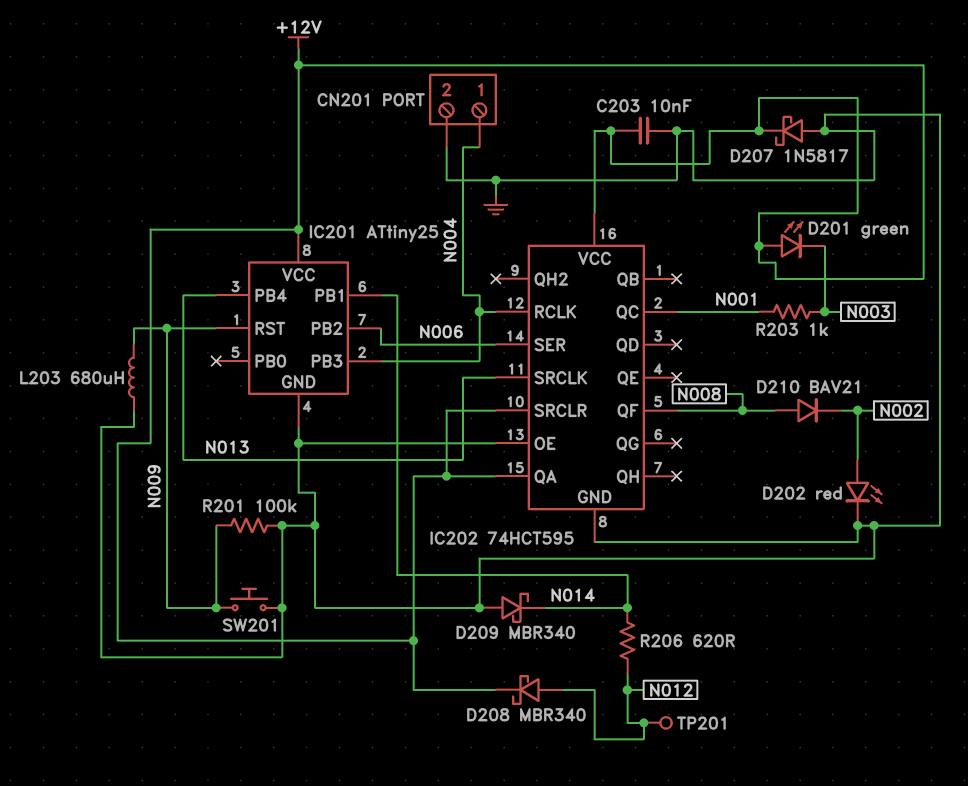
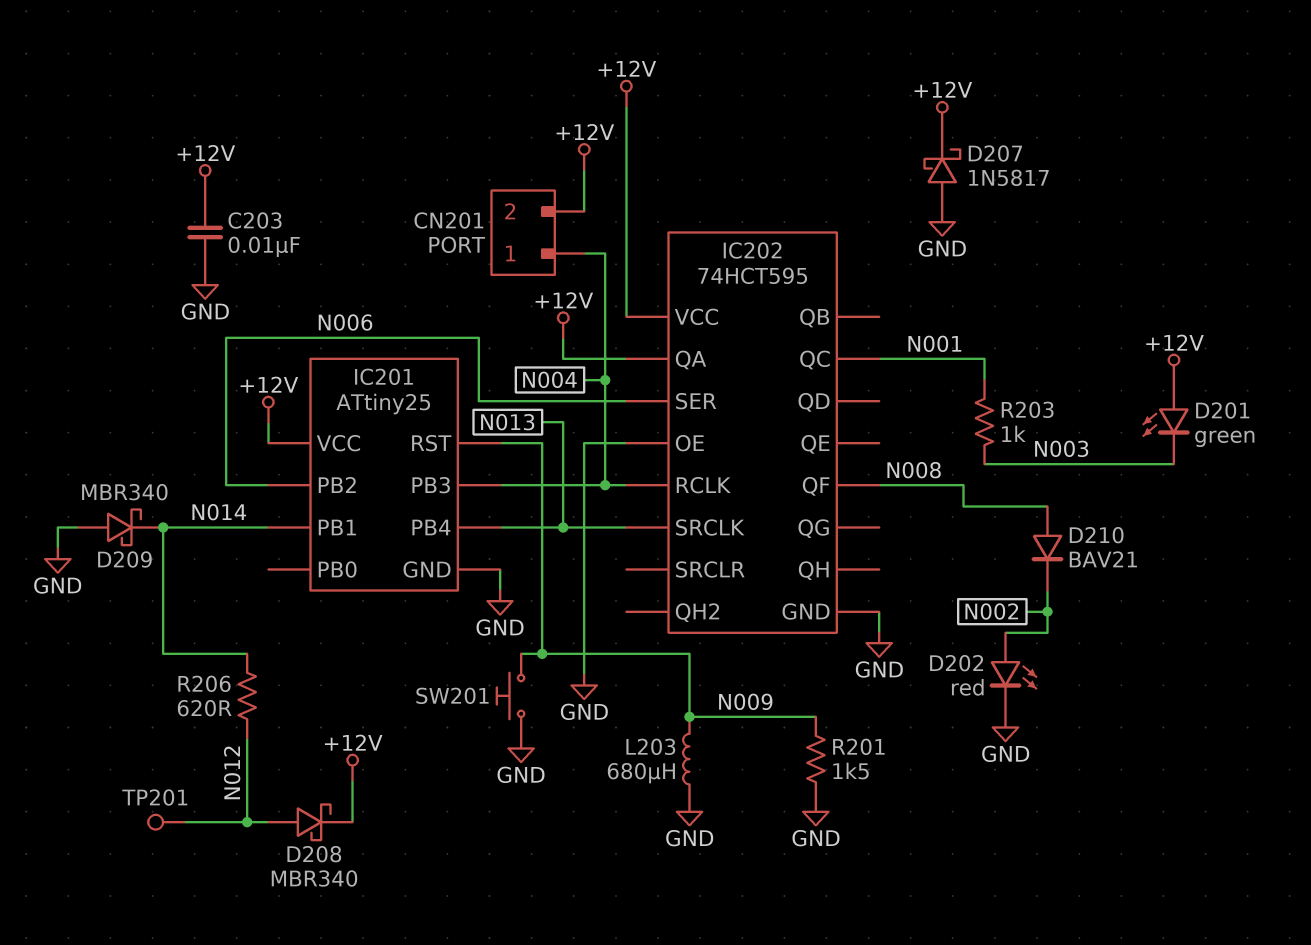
CN201 pin 2: GND -> +12V
IC202 pin SRCLR: +12V -> none
R201: 100k (GND, N009) -> 1.5k (GND, N009)

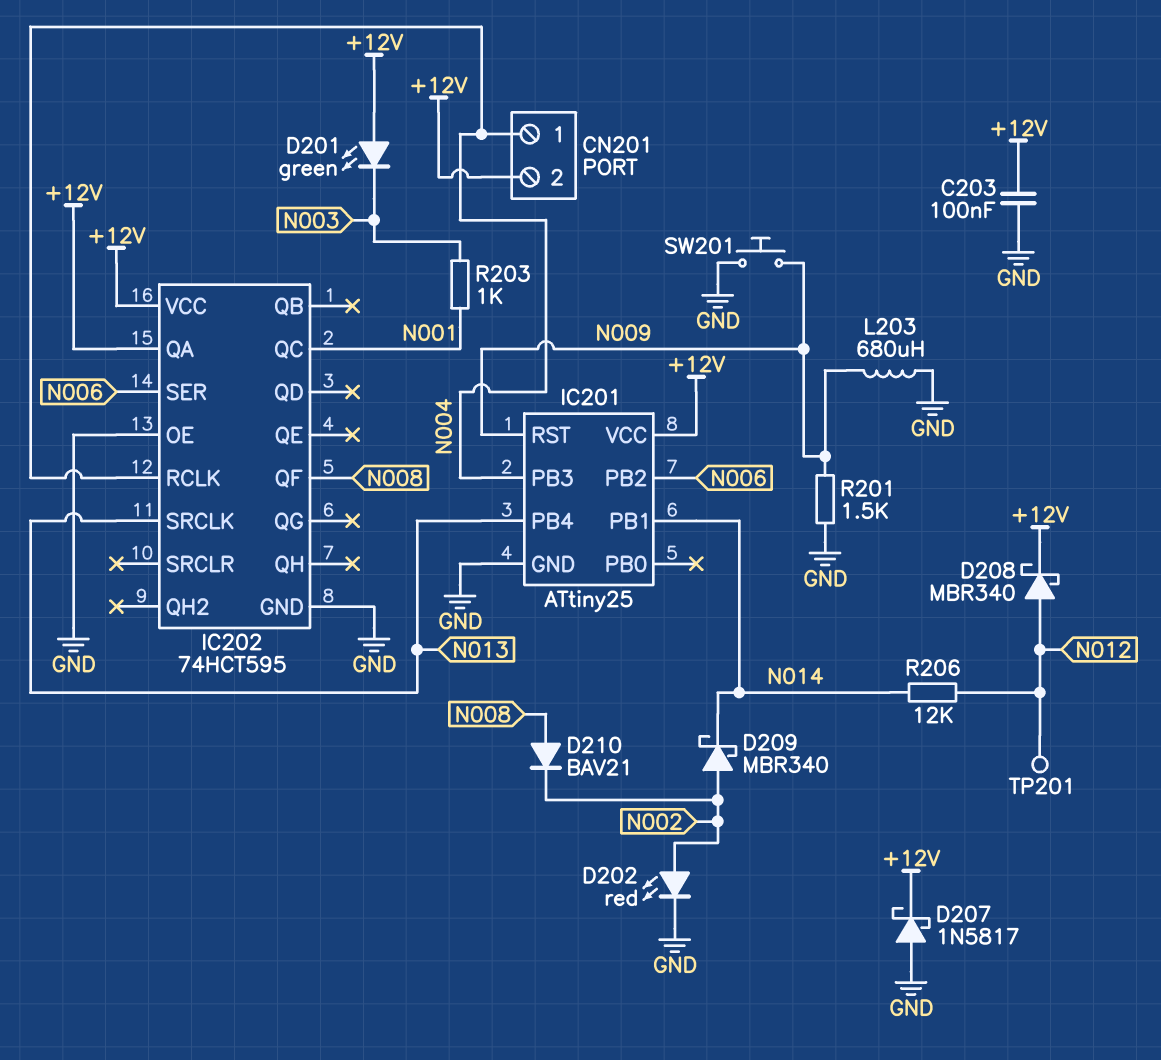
C203: 10nF (+12V, GND) -> 100nF (+12V, GND)
D209: schottky MBR340 (A GND, K N014) -> schottky MBR340 (A N002, K N014)
R206: 620 (N012, N014) -> 12k (N012, N014)

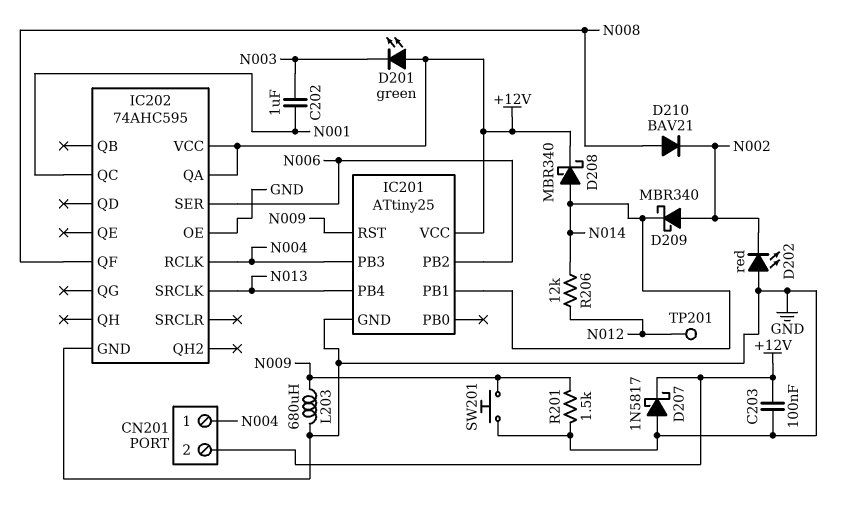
C202: none -> 1uF (N001, N003)
D202: LED red (A N002, K GND) -> LED red (A GND, K N002)
D208: schottky MBR340 (A N012, K +12V) -> schottky MBR340 (A N014, K +12V)
IC202: 74HCT595 -> 74AHC595
R203: 1k (N001, N003) -> none

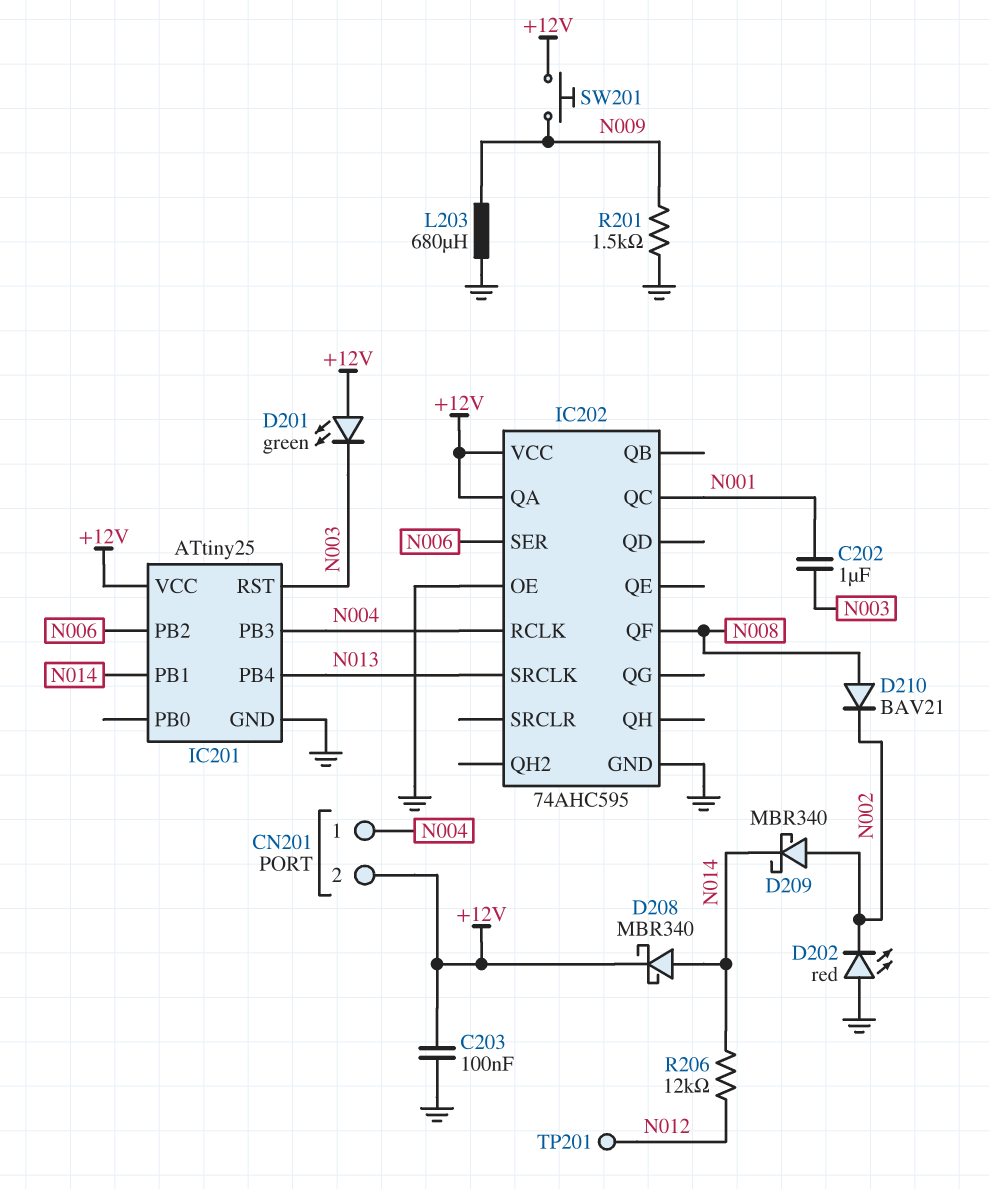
D207: schottky 1N5817 (A GND, K +12V) -> none
IC201 pin RST: N009 -> N003
SW201: button (GND, N009) -> button (+12V, N009)

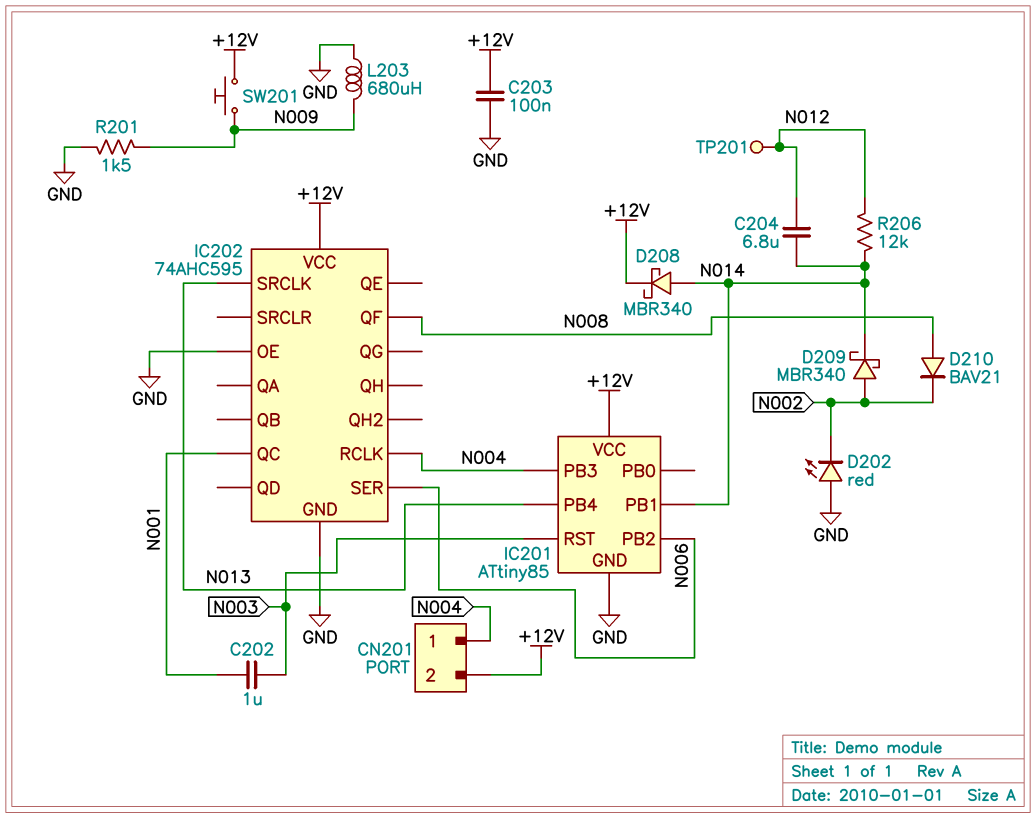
C204: none -> 6.8uF (N012, N014)
D201: LED green (A +12V, K N003) -> none
IC201: ATtiny25 -> ATtiny85
IC202 pin QA: +12V -> none

